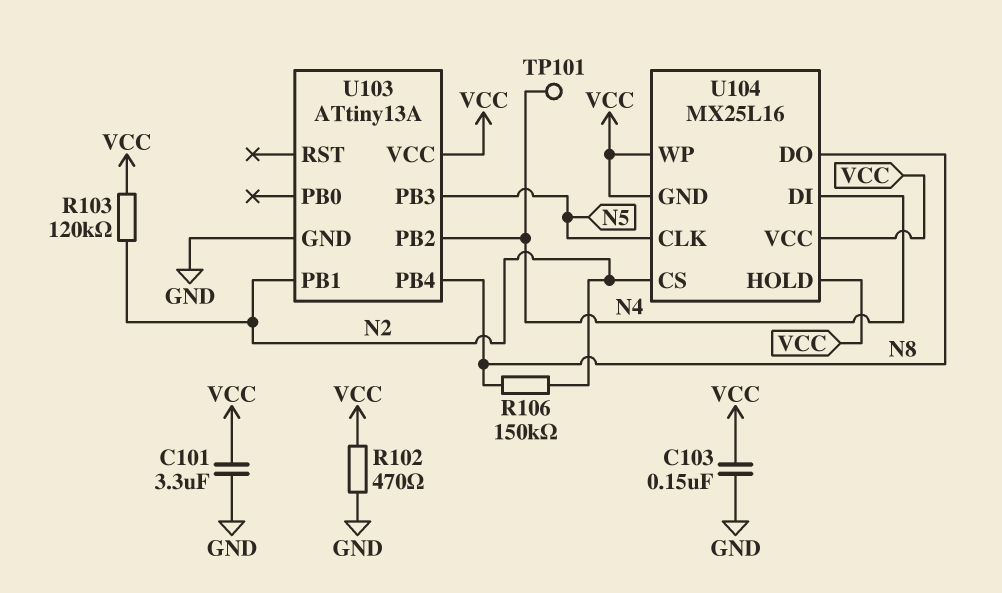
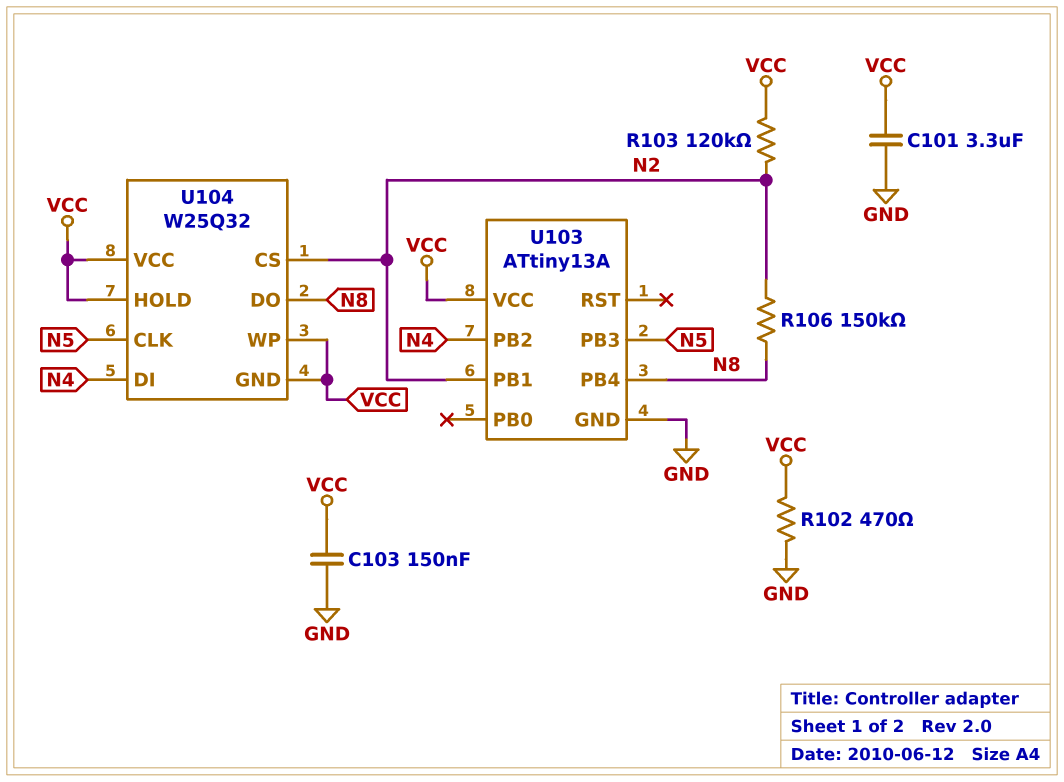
TP101: test point (N4) -> none
U104: MX25L16 -> W25Q32

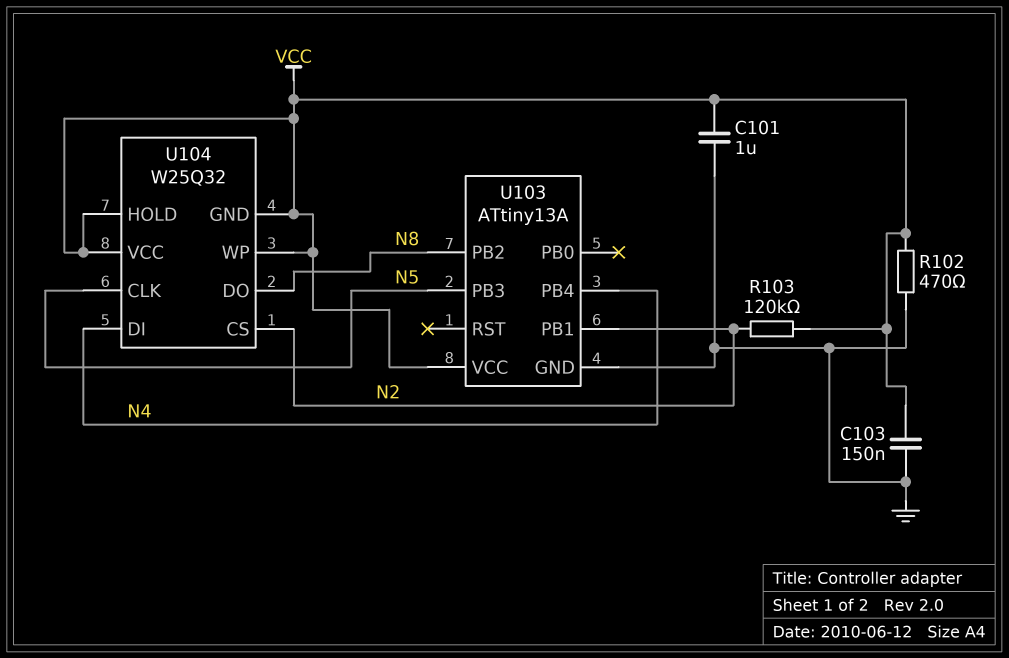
C101: 3.3uF (GND, VCC) -> 1uF (GND, VCC)
R106: 150k (N2, N8) -> none
U103 pin PB2: N4 -> N8
U103 pin PB4: N8 -> N4

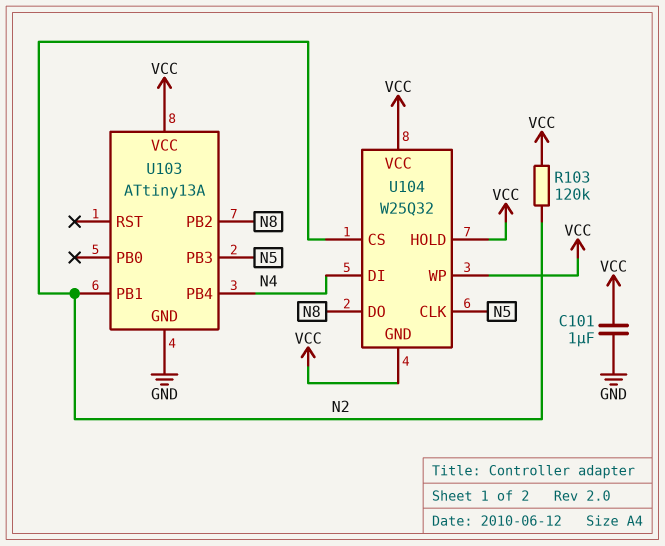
C103: 150nF (GND, VCC) -> none
R102: 470 (GND, VCC) -> none

